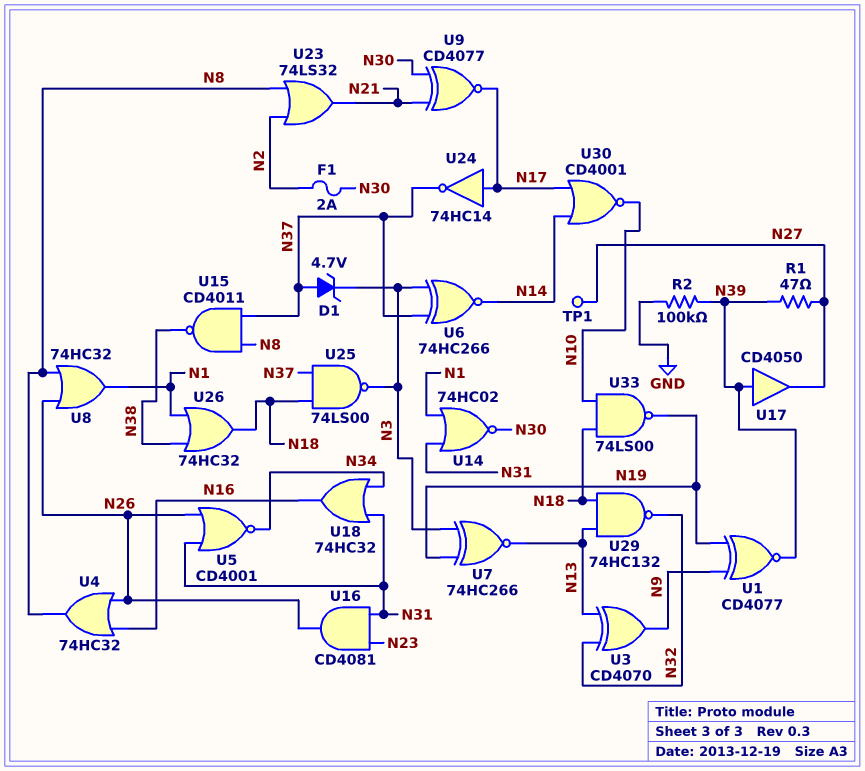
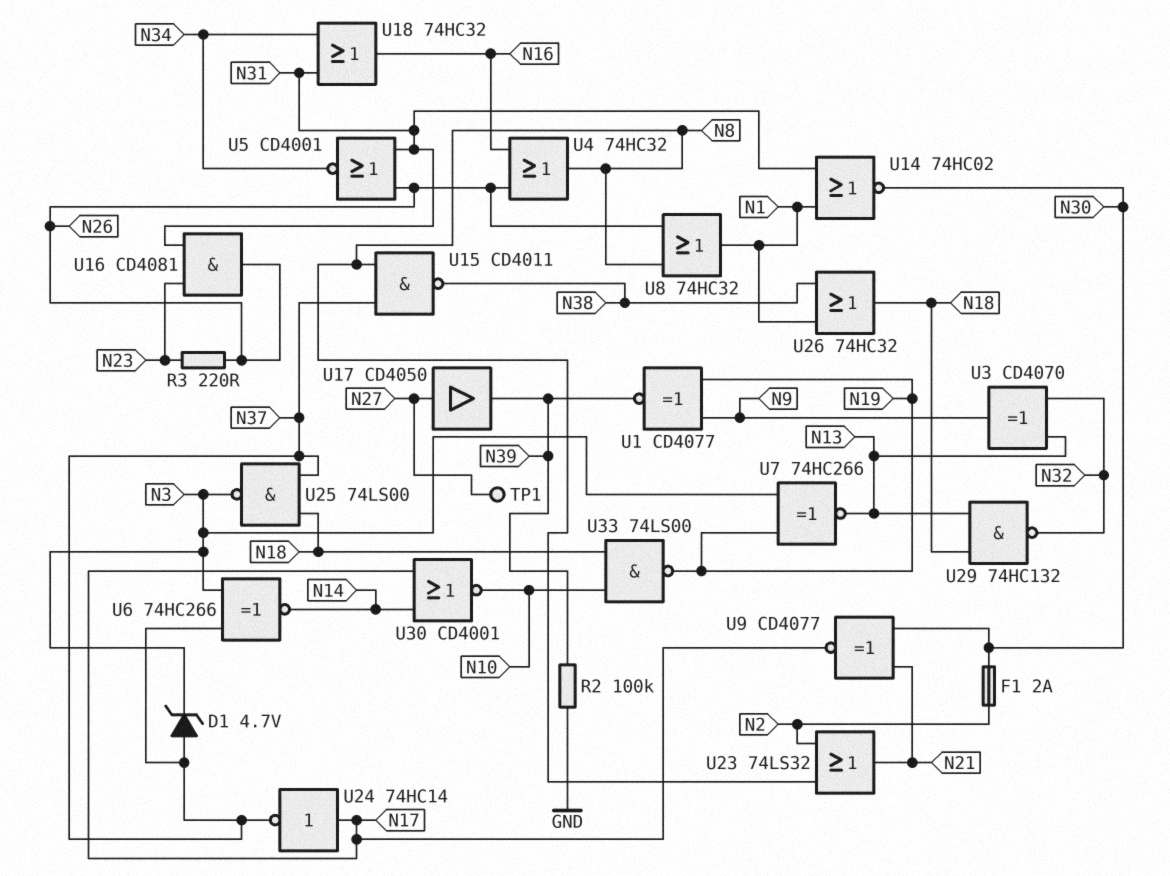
R1: 47 (N27, N39) -> none
R3: none -> 220 (N23, N26)
U17: buffer CD4050 (in N39, out N27) -> buffer CD4050 (in N27, out N39)

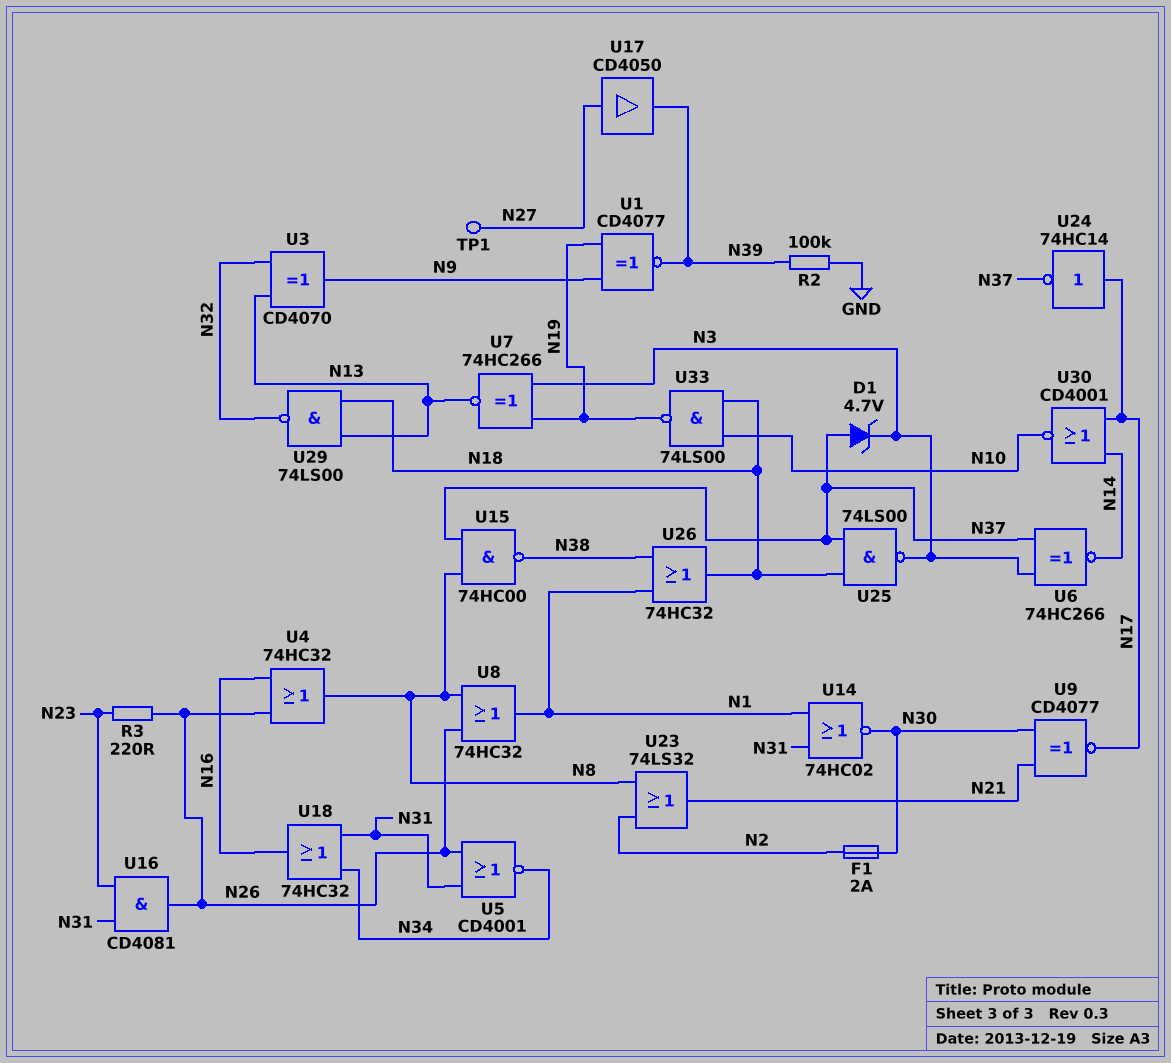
U15: NAND CD4011 (in N8, in N37, out N38) -> NAND 74HC00 (in N8, in N37, out N38)
U29: NAND 74HC132 (in N13, in N18, out N32) -> NAND 74LS00 (in N13, in N18, out N32)

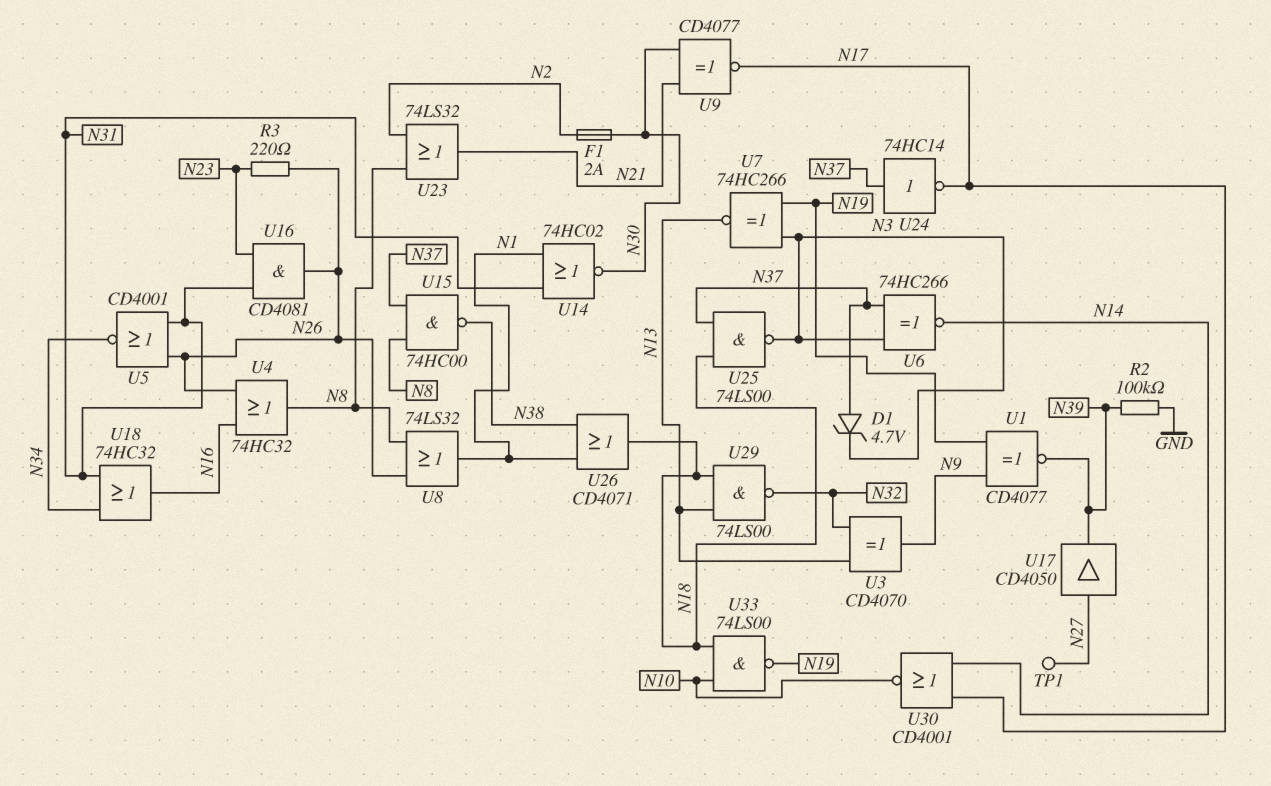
U8: OR 74HC32 (in N8, in N26, out N1) -> OR 74LS32 (in N8, in N26, out N1)
U24: NOT 74HC14 (in N17, out N37) -> NOT 74HC14 (in N37, out N17)
U26: OR 74HC32 (in N1, in N38, out N18) -> OR CD4071 (in N1, in N38, out N18)

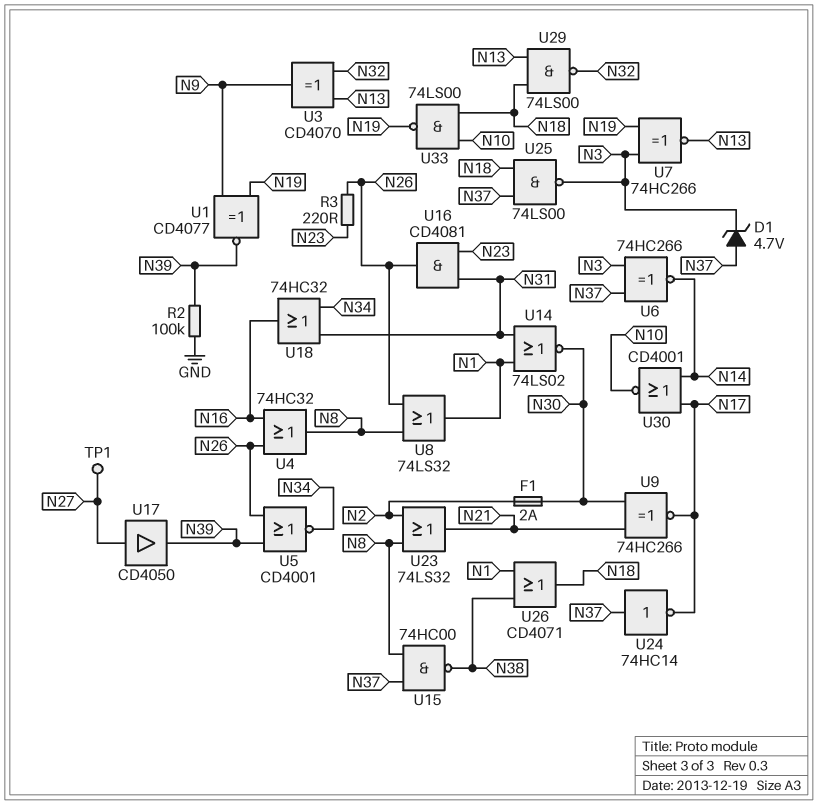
U5: NOR CD4001 (in N26, in N31, out N34) -> NOR CD4001 (in N26, in N39, out N34)
U9: XNOR CD4077 (in N21, in N30, out N17) -> XNOR 74HC266 (in N21, in N30, out N17)
U14: NOR 74HC02 (in N1, in N31, out N30) -> NOR 74LS02 (in N1, in N31, out N30)

